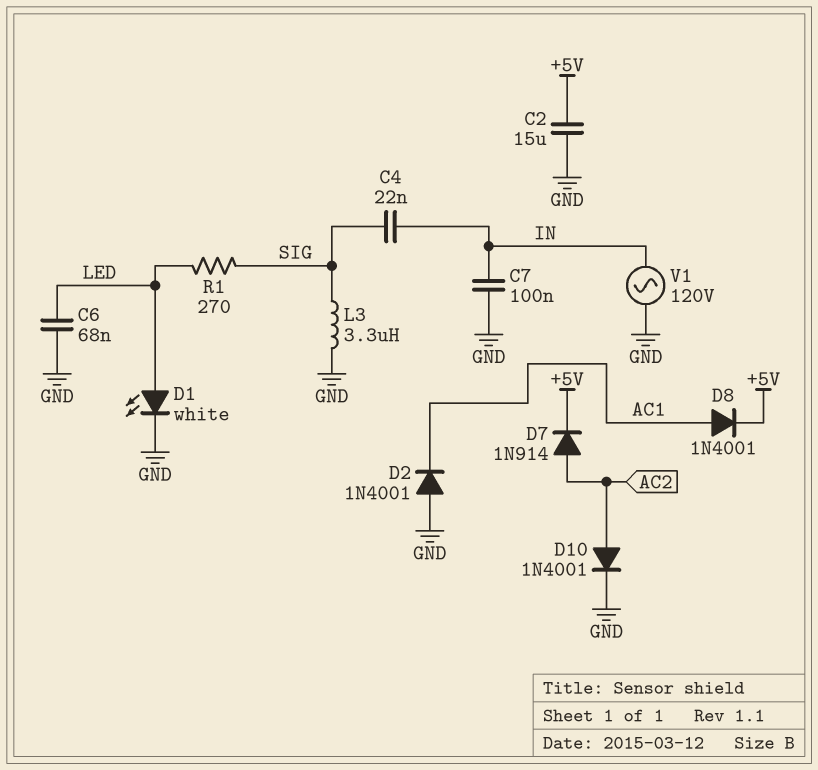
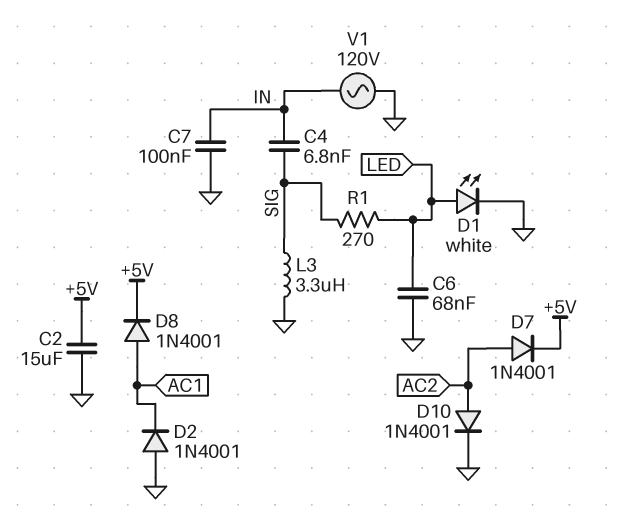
C4: 22nF (IN, SIG) -> 6.8nF (IN, SIG)
D7: diode 1N914 (A AC2, K +5V) -> diode 1N4001 (A AC2, K +5V)

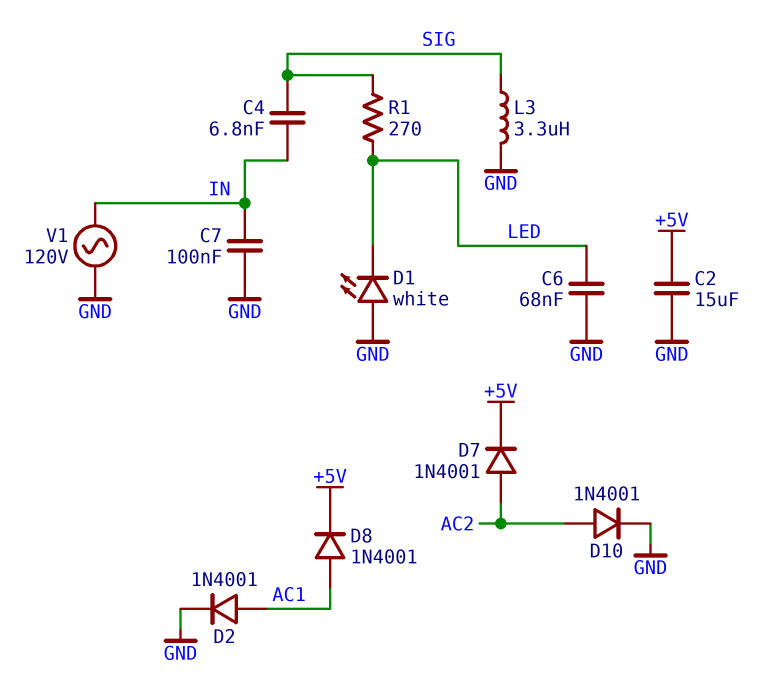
D1: LED white (A LED, K GND) -> LED white (A GND, K LED)
D2: diode 1N4001 (A GND, K AC1) -> diode 1N4001 (A AC1, K GND)

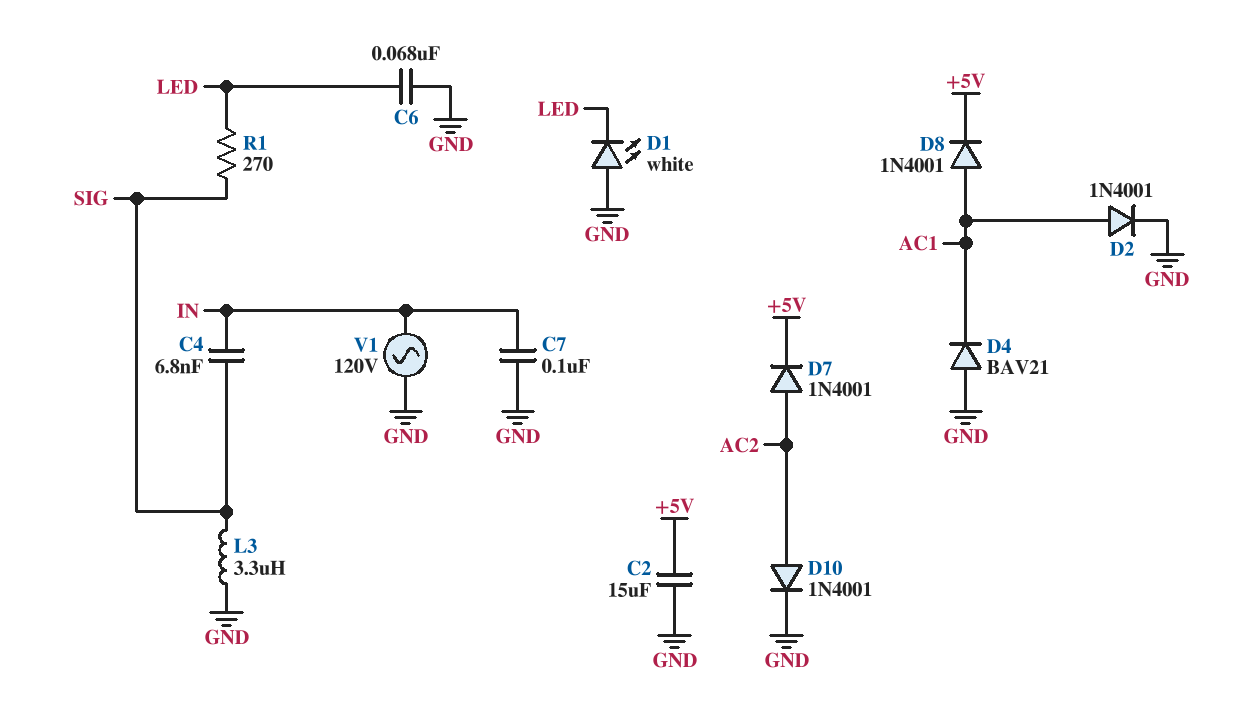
D4: none -> diode BAV21 (A GND, K AC1)

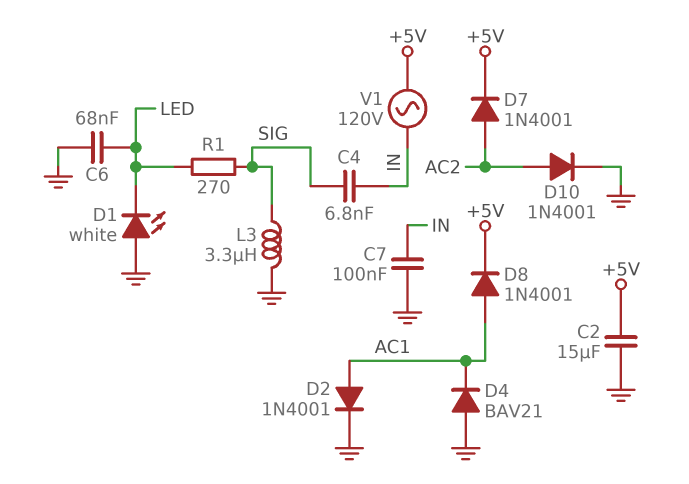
V1: AC 120V (GND, IN) -> AC 120V (+5V, IN)

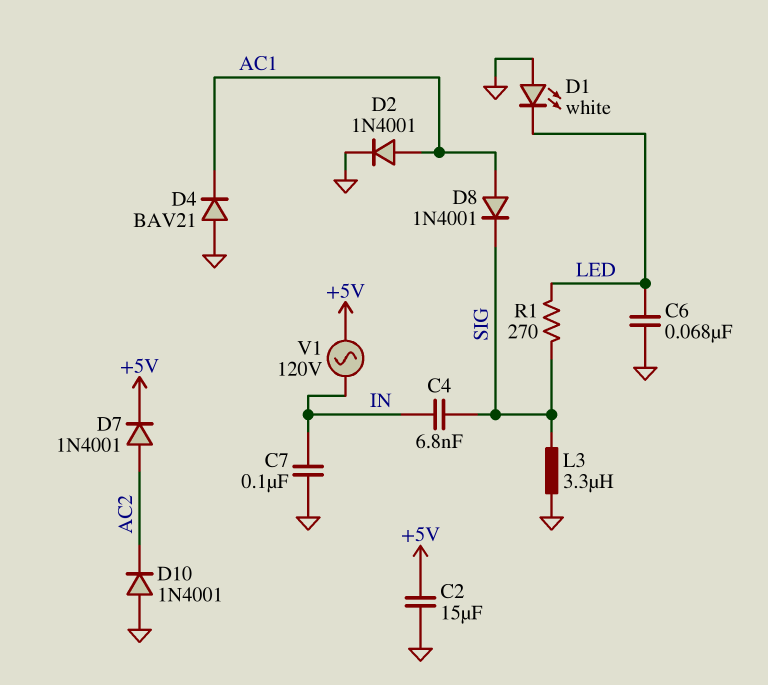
D8: diode 1N4001 (A AC1, K +5V) -> diode 1N4001 (A AC1, K SIG)
D10: diode 1N4001 (A AC2, K GND) -> diode 1N4001 (A GND, K AC2)

